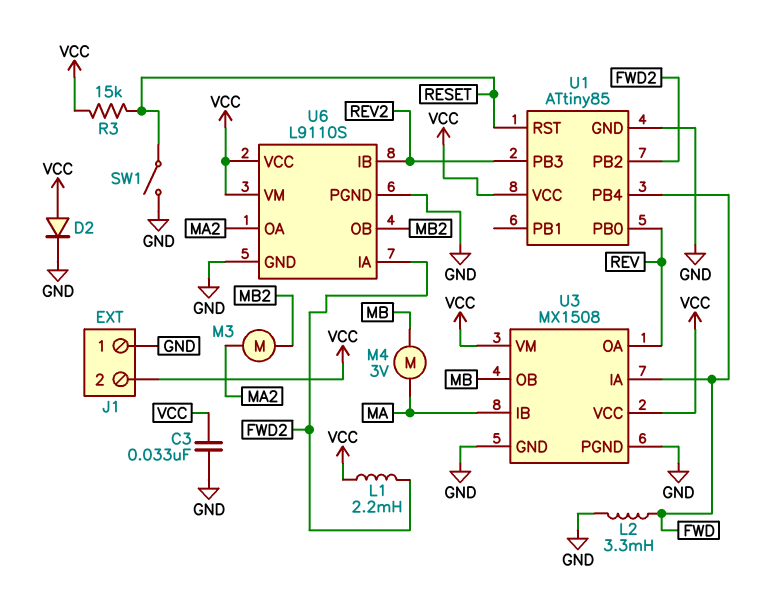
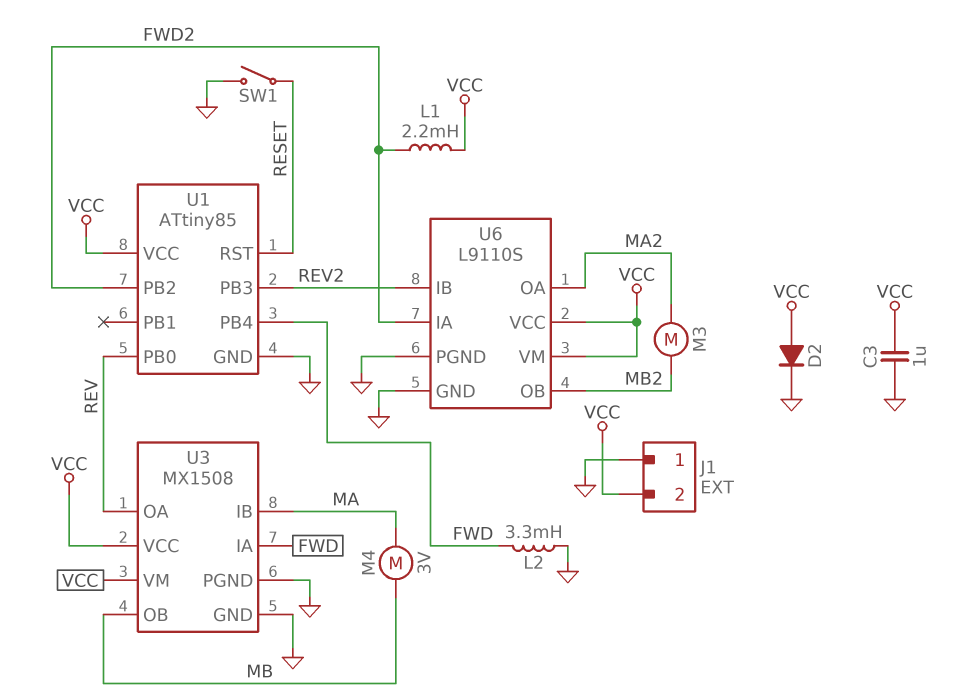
C3: 33nF (GND, VCC) -> 1uF (GND, VCC)
R3: 15k (RESET, VCC) -> none

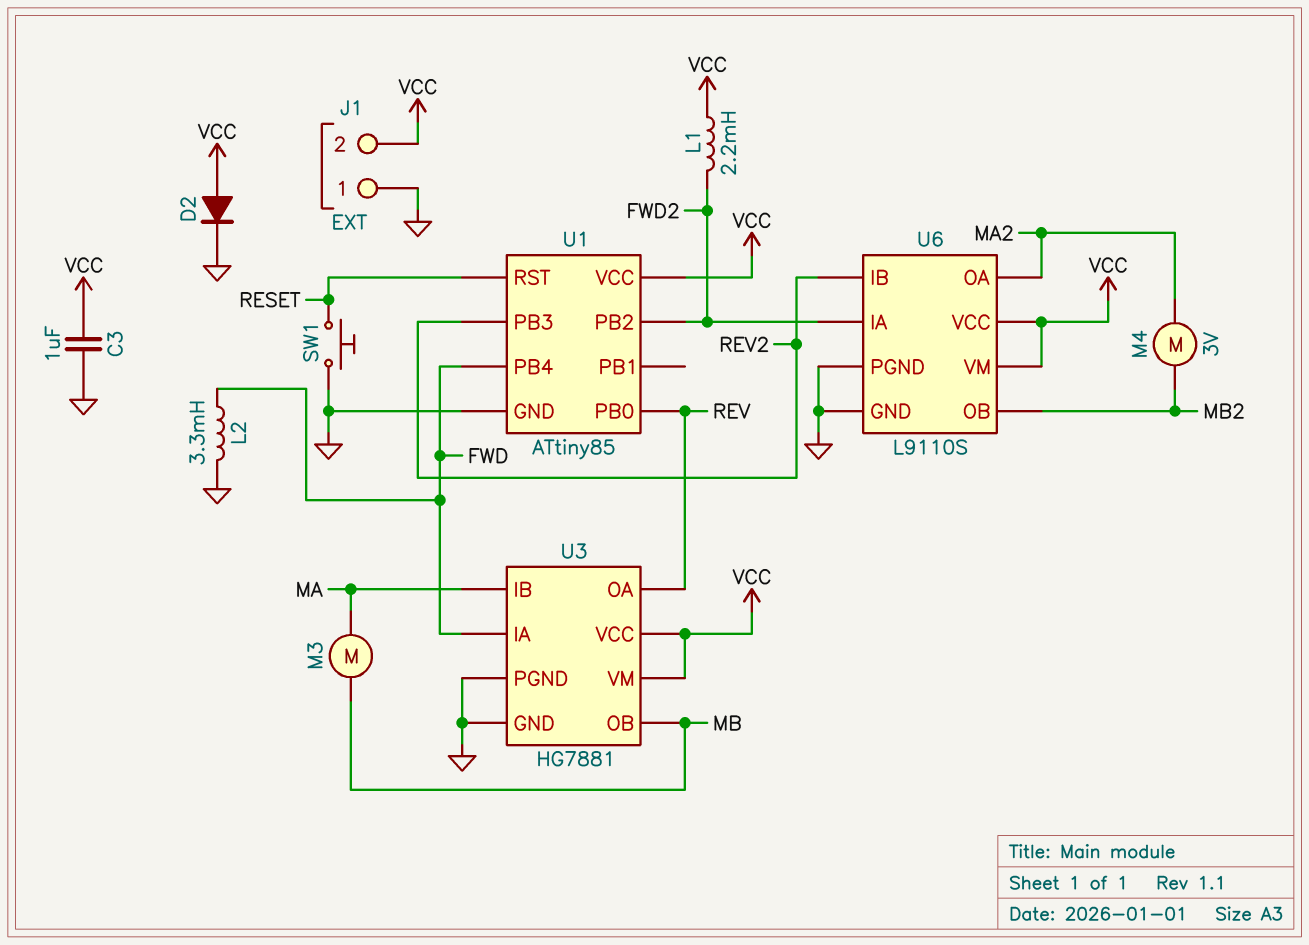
M3: motor (MA2, MB2) -> motor (MA, MB)
M4: motor 3V (MA, MB) -> motor 3V (MA2, MB2)
SW1: switch (GND, RESET) -> button (GND, RESET)
U3: MX1508 -> HG7881

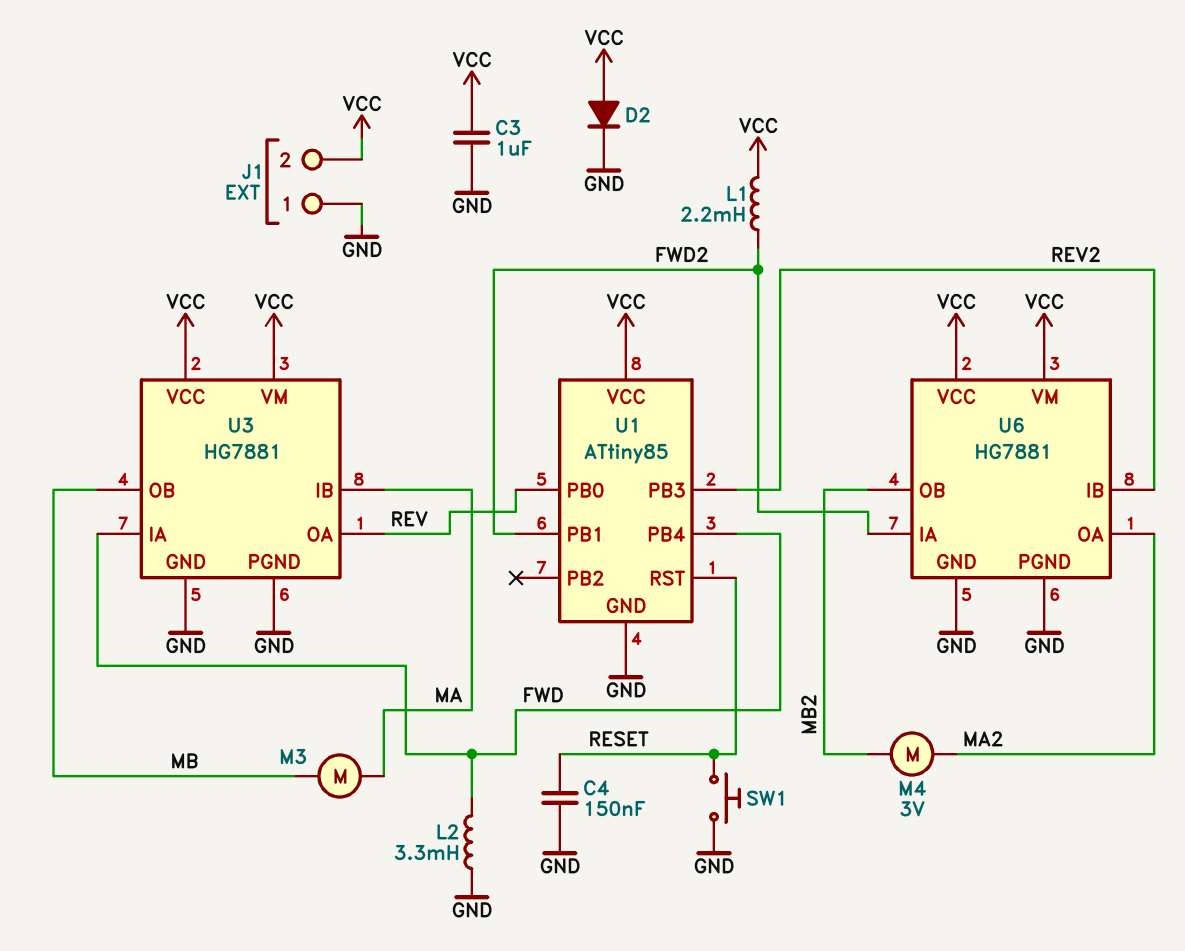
C4: none -> 150nF (GND, RESET)
U1 pin PB1: none -> FWD2
U1 pin PB2: FWD2 -> none
U6: L9110S -> HG7881

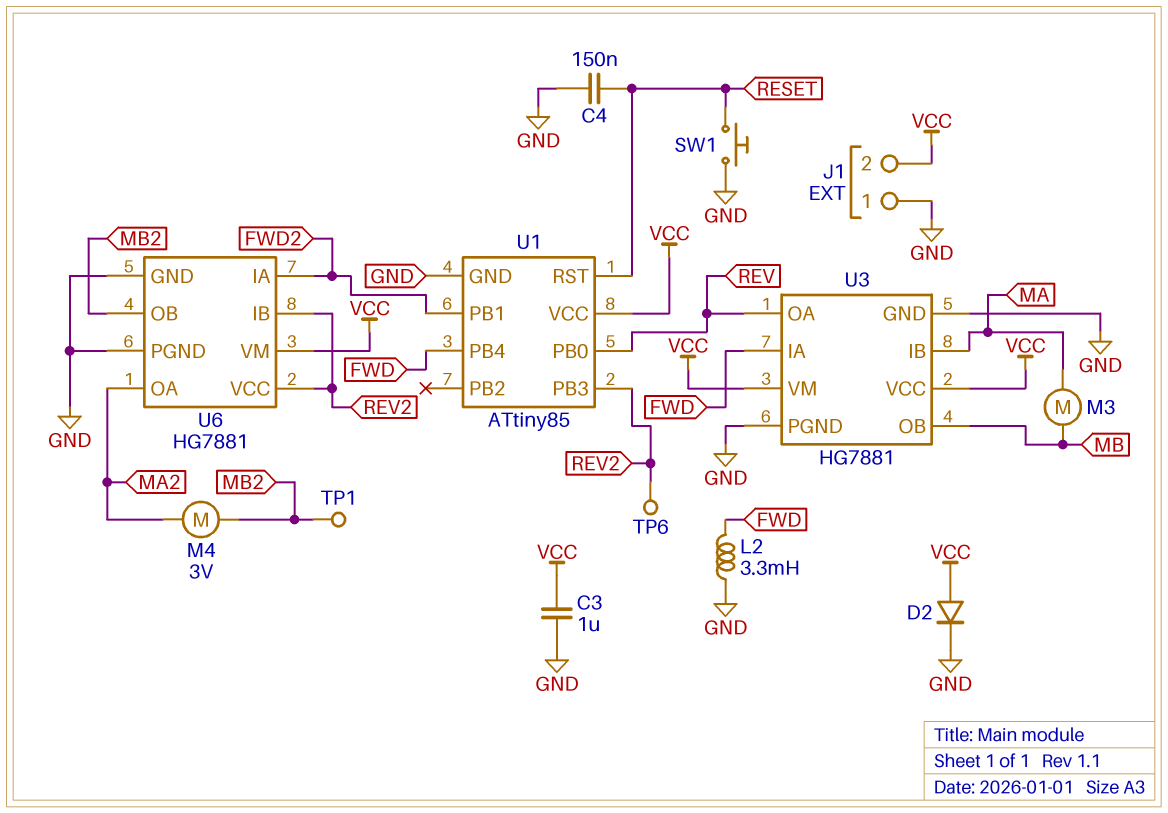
L1: 2.2mH (FWD2, VCC) -> none
TP1: none -> test point (MB2)
TP6: none -> test point (REV2)
U6 pin VCC: VCC -> REV2

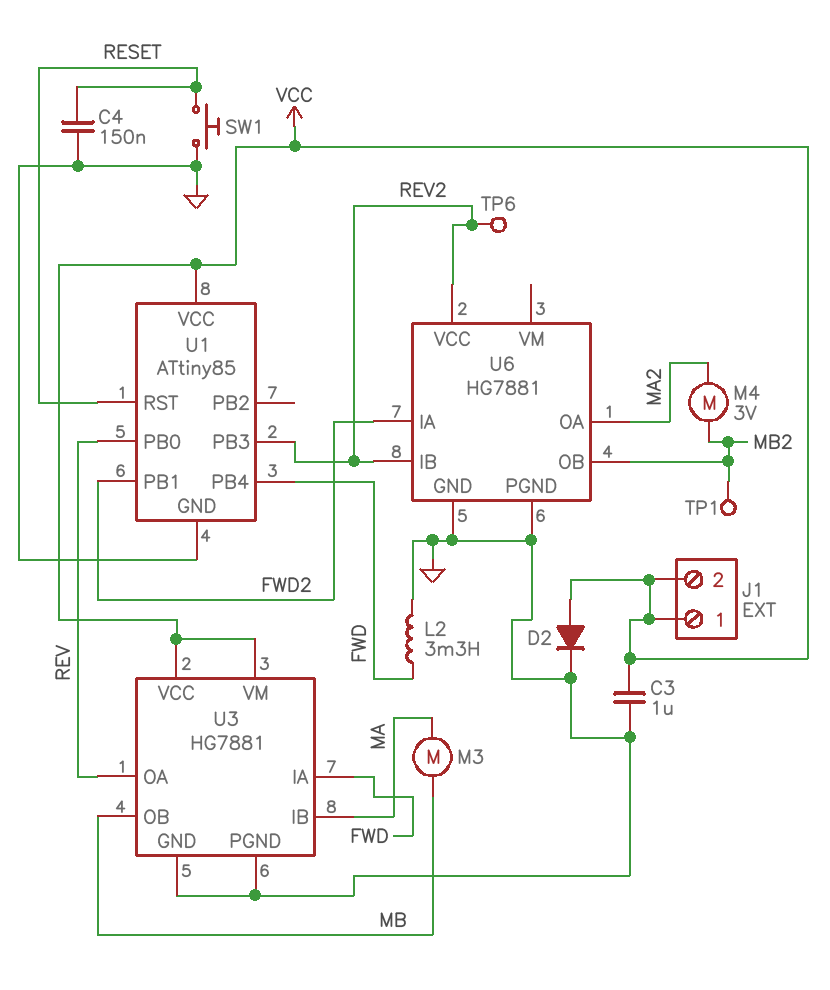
J1 pin 1: GND -> VCC
U6 pin VM: VCC -> none

